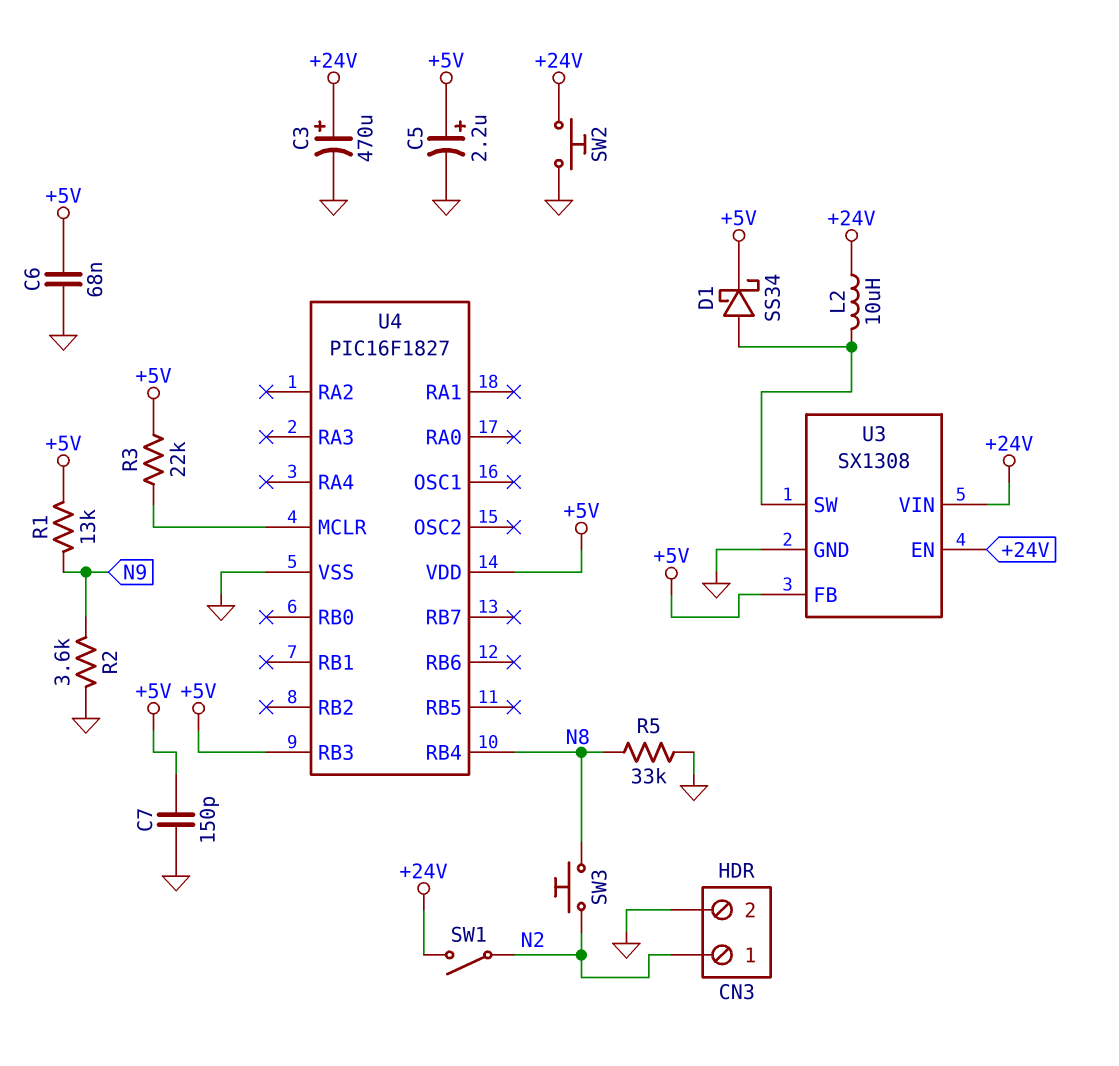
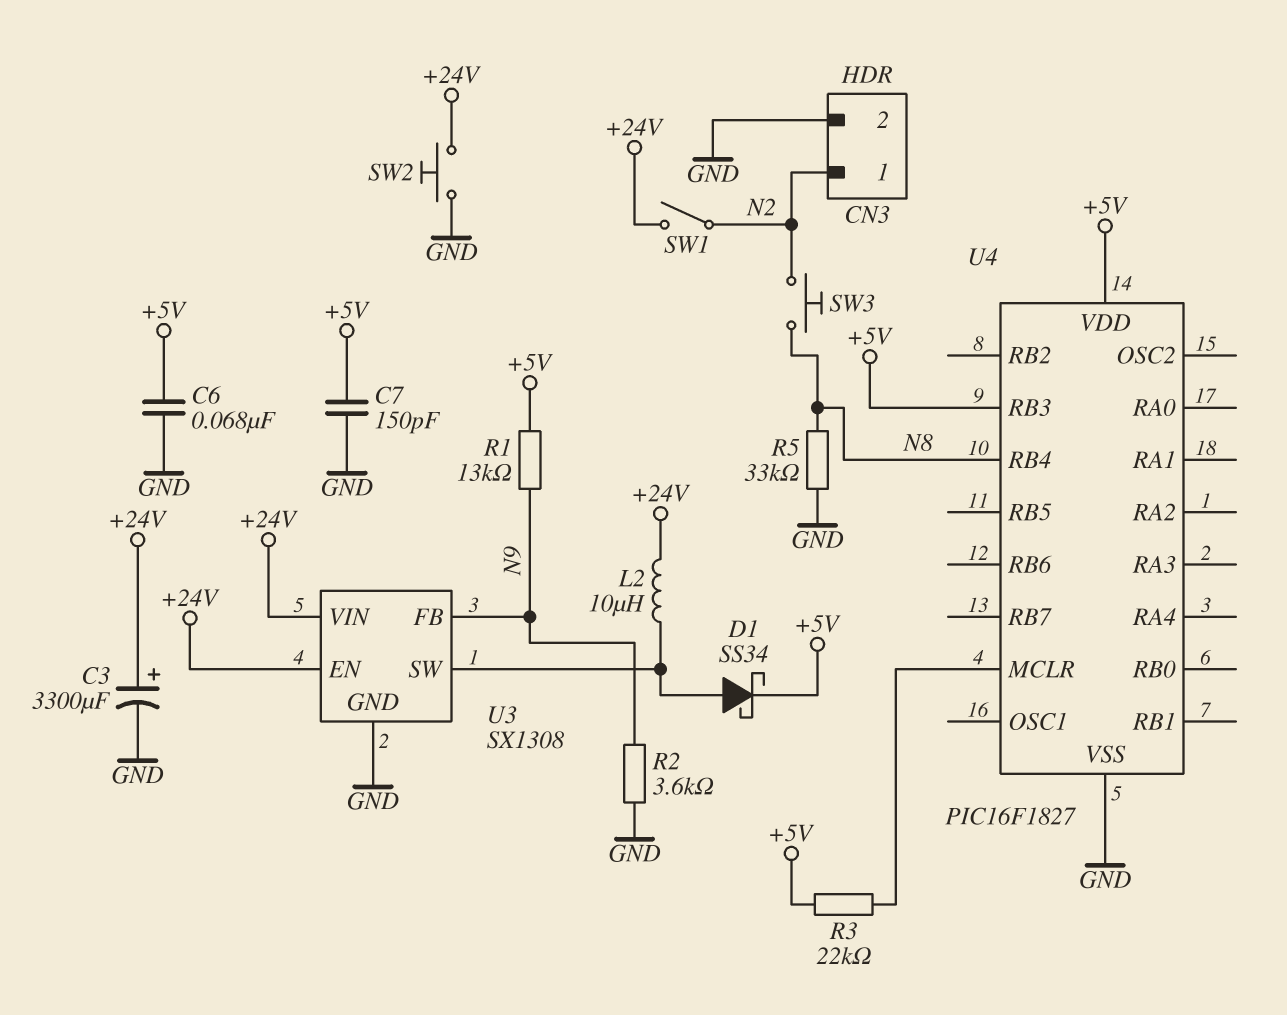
C3: 470uF (plus +24V, minus GND) -> 3300uF (plus +24V, minus GND)
C5: 2.2uF (plus +5V, minus GND) -> none
U3 pin FB: +5V -> N9

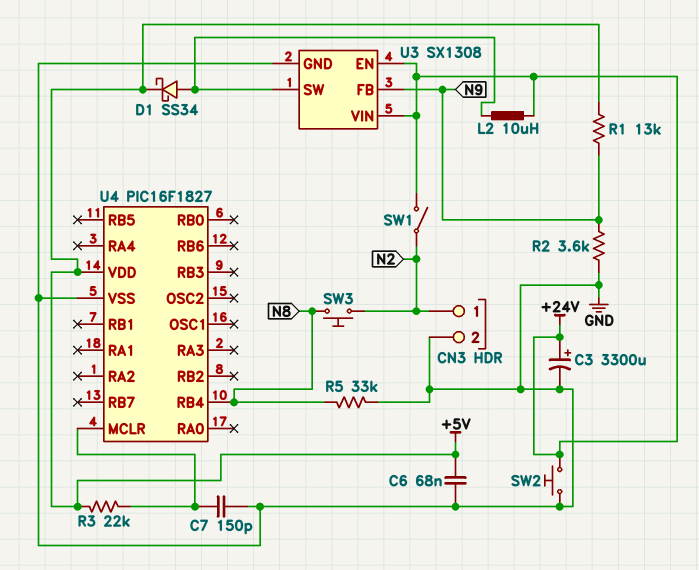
C7: 150pF (+5V, GND) -> 150pF (GND, U4/MCLR)
U4 pin RB3: +5V -> none

